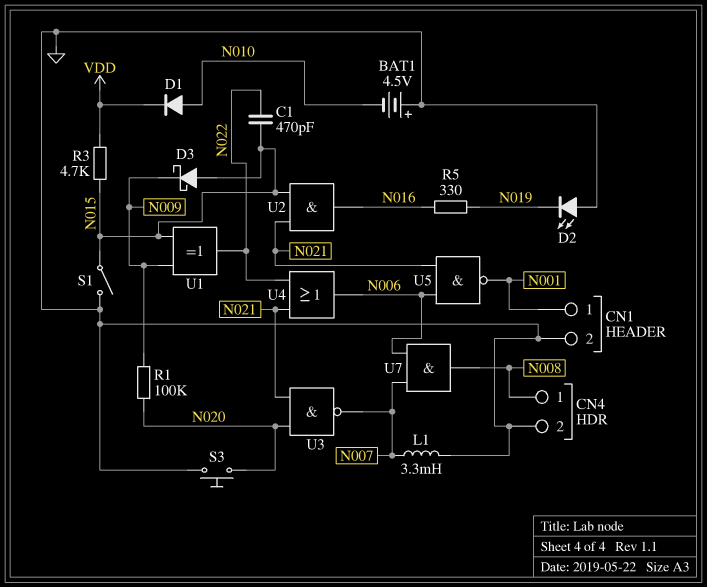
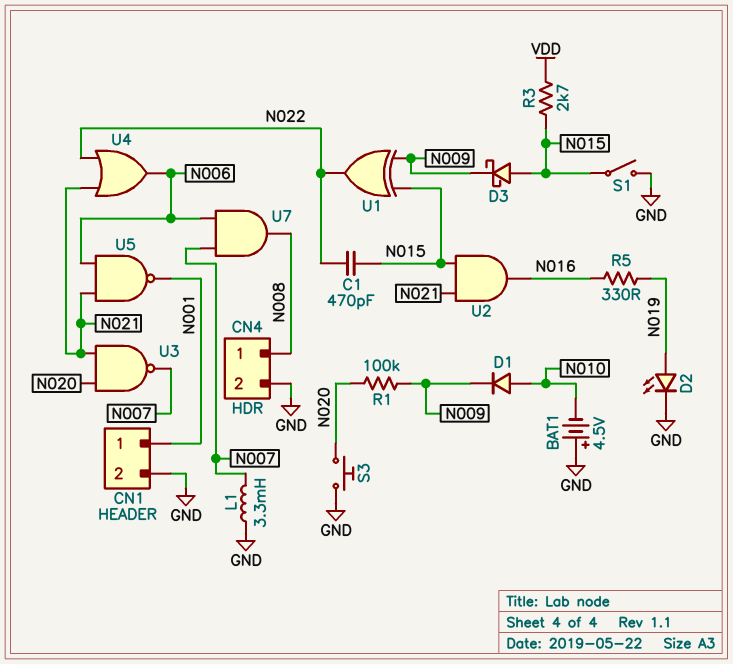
D1: diode (A N010, K VDD) -> diode (A N010, K N009)
D2: LED (A GND, K N019) -> LED (A N019, K GND)
R3: 4.7k (N015, VDD) -> 2.7k (N015, VDD)

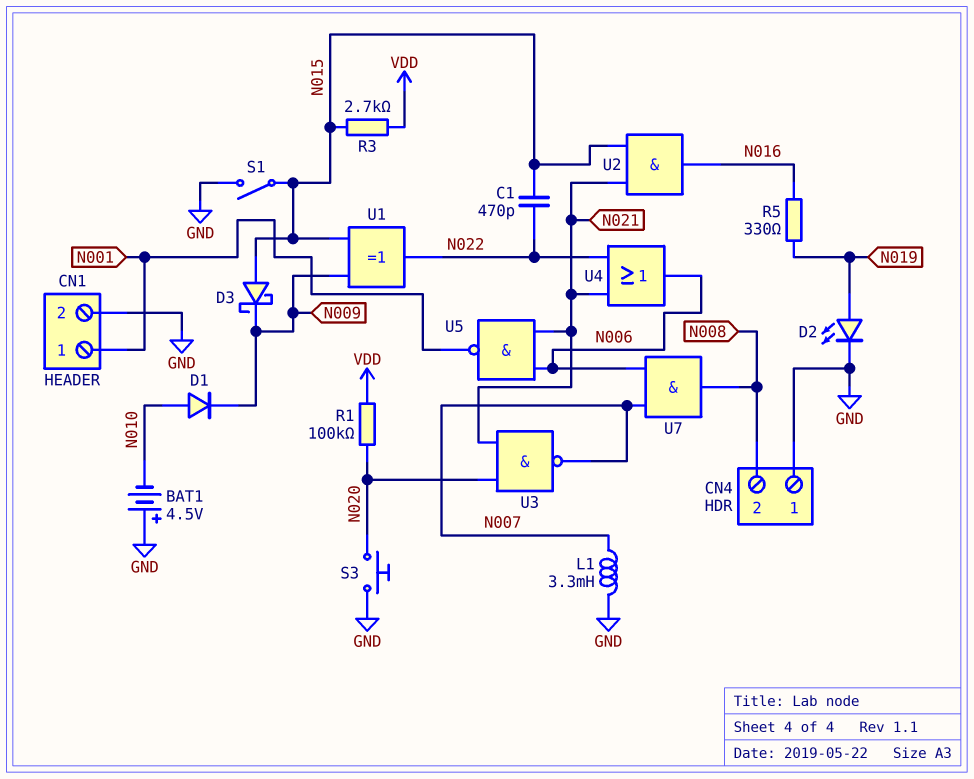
CN4 pin 1: N008 -> GND
CN4 pin 2: GND -> N008
R1: 100k (N009, N020) -> 100k (N020, VDD)

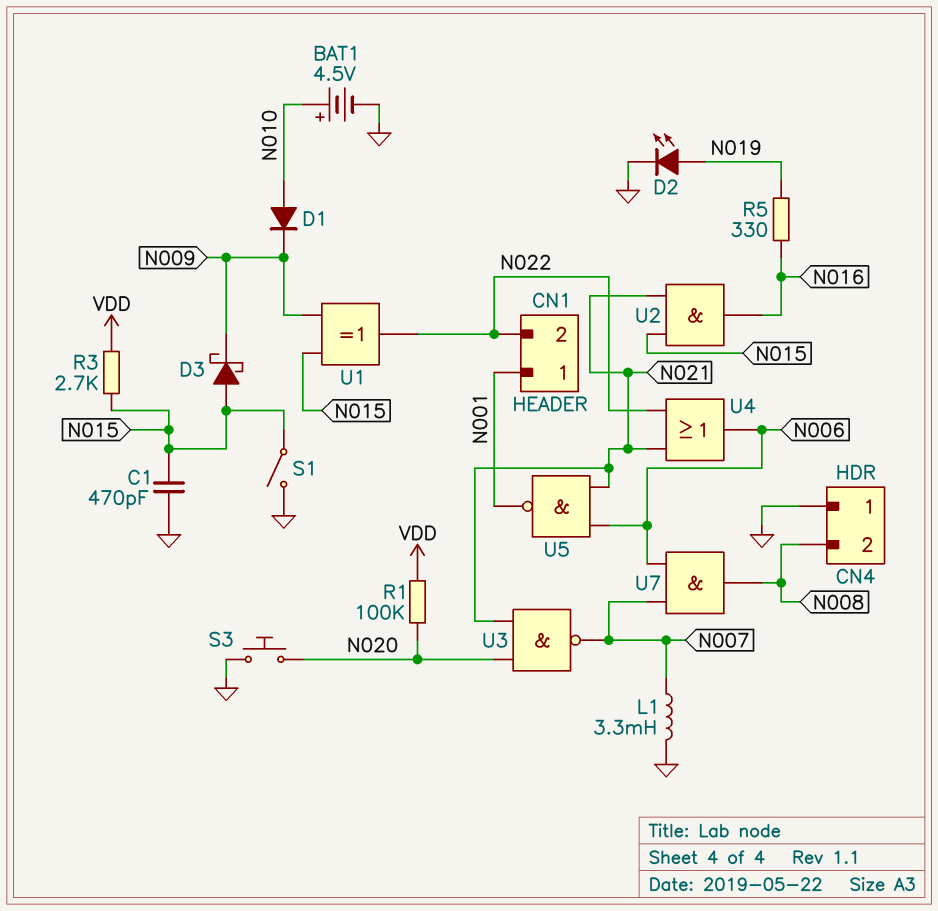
BAT1: 4.5V (plus GND, minus N010) -> 4.5V (plus N010, minus GND)
C1: 470pF (N015, N022) -> 470pF (GND, N015)
CN1 pin 2: GND -> N022

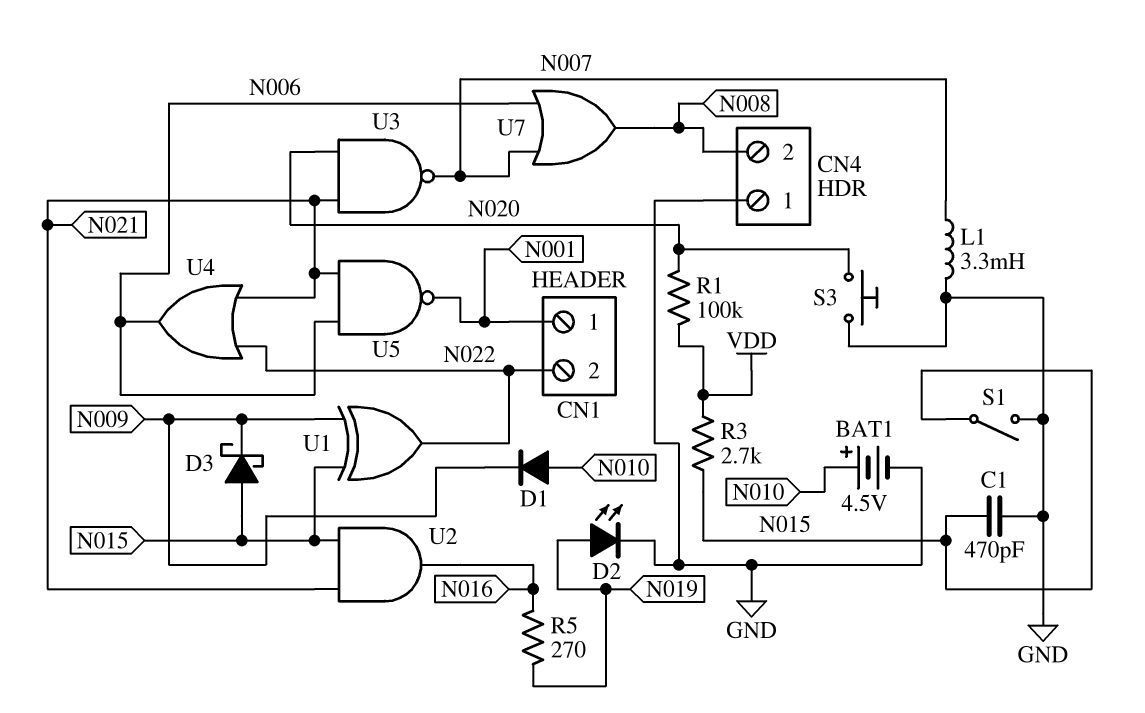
R5: 330 (N016, N019) -> 270 (N016, N019)
U7: AND (in N006, in N007, out N008) -> OR (in N006, in N007, out N008)

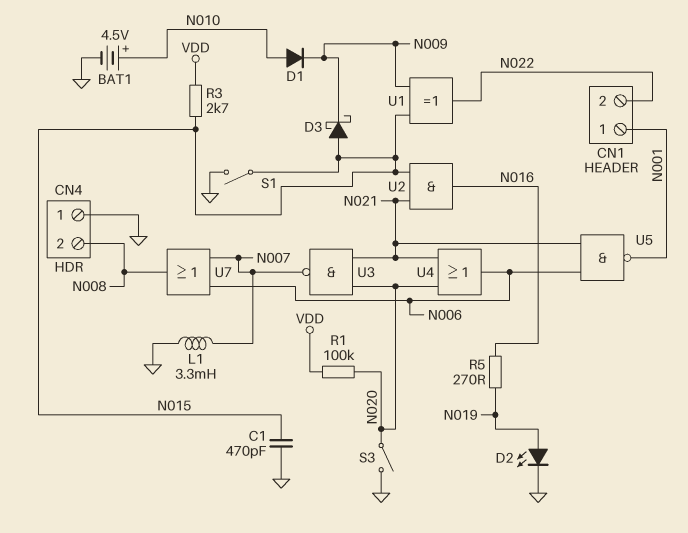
S3: button (GND, N020) -> switch (GND, N020)
U4: OR (in N021, in N022, out N006) -> OR (in N020, in N021, out N006)

